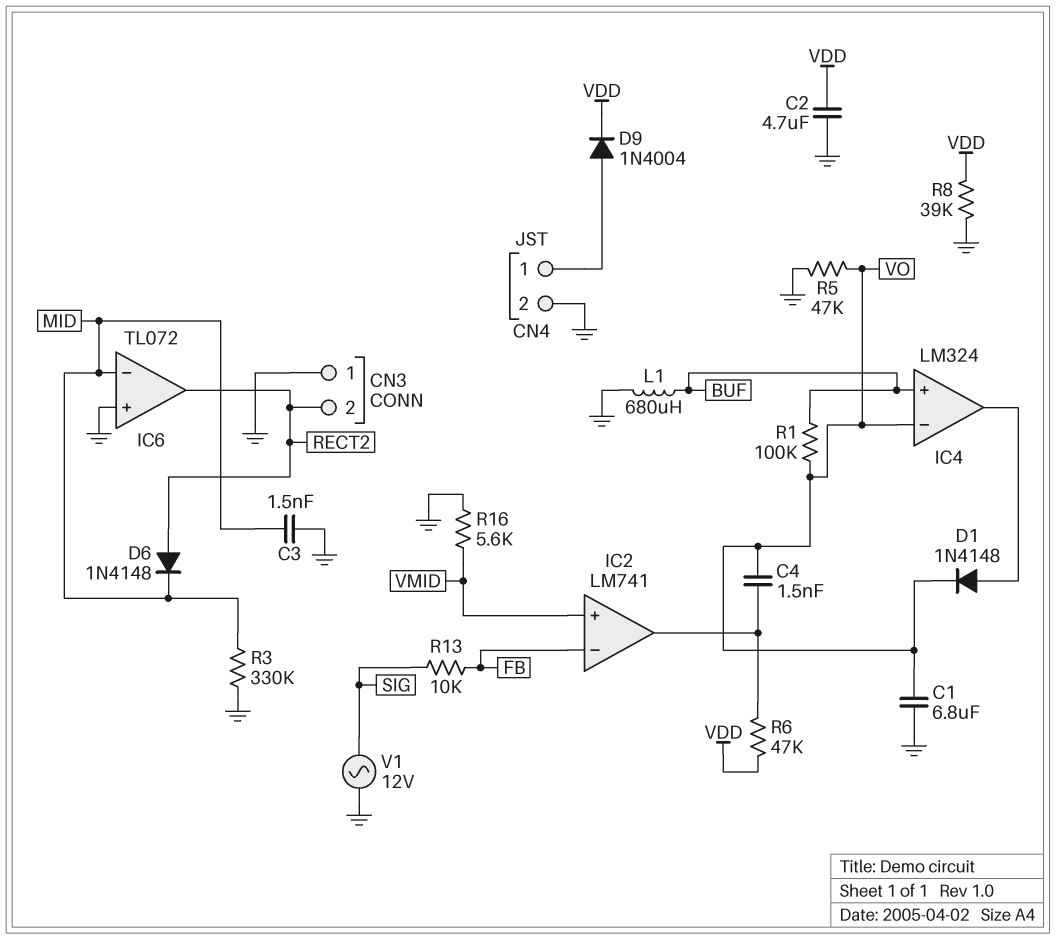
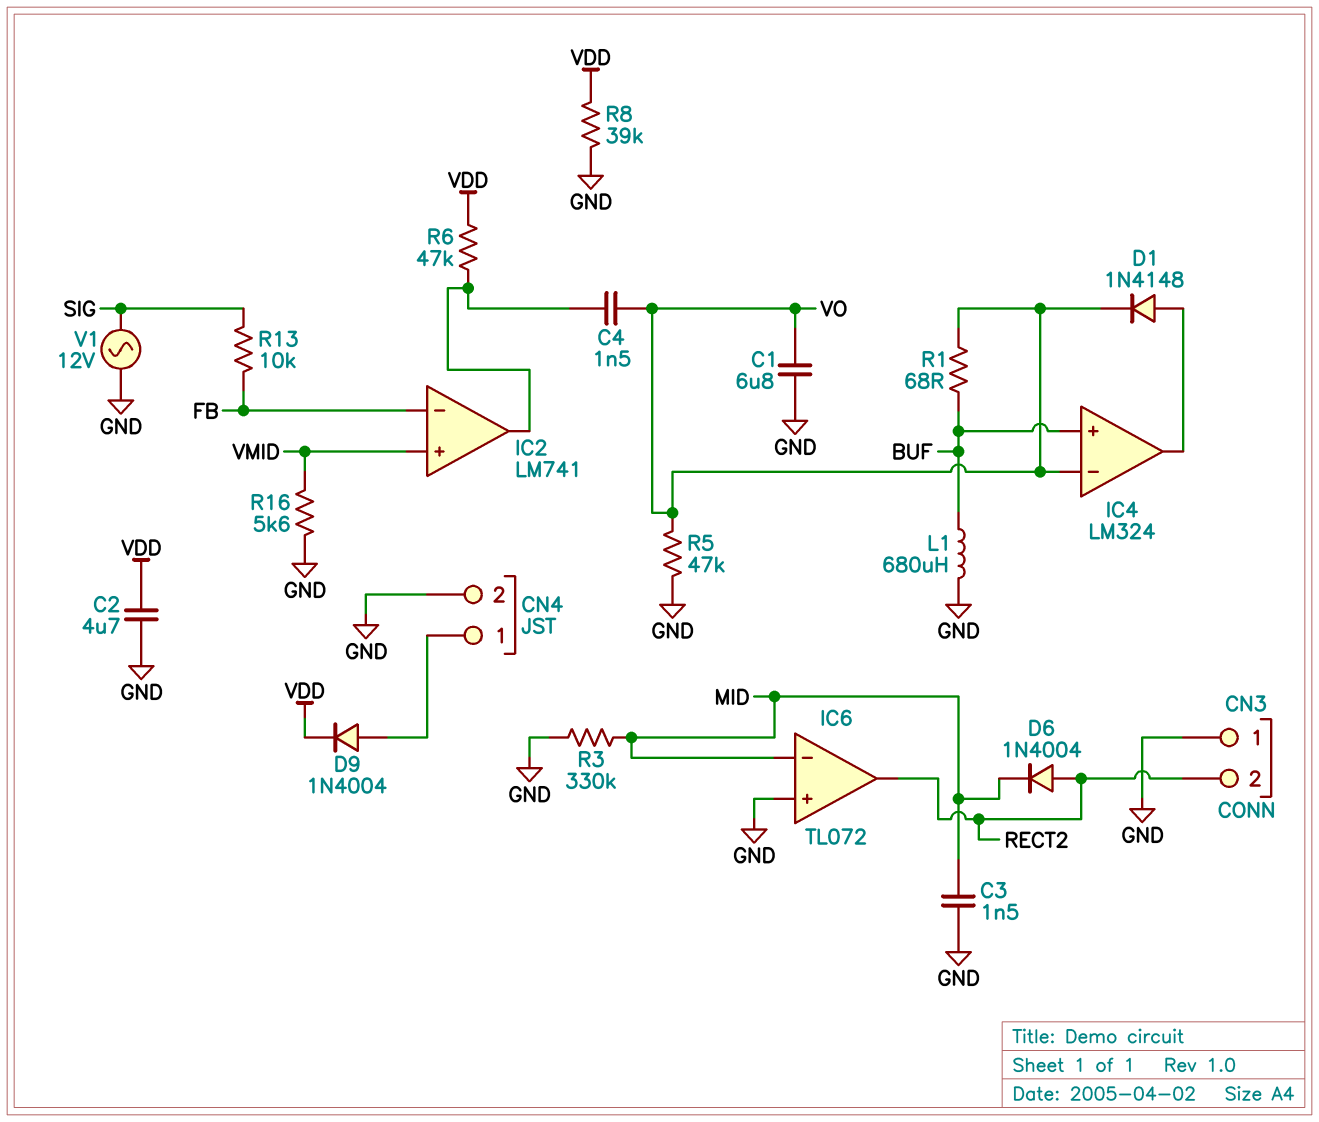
D6: diode 1N4148 (A RECT2, K MID) -> diode 1N4004 (A RECT2, K MID)
R1: 100k (BUF, VO) -> 68 (BUF, VO)

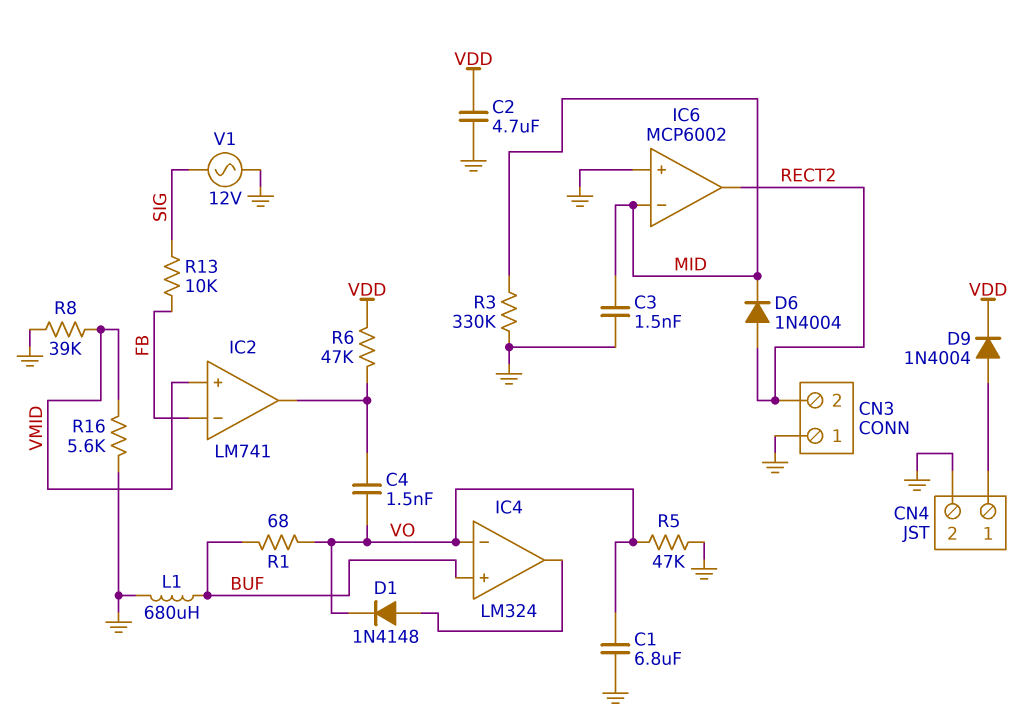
IC6: TL072 -> MCP6002
R8: 39k (GND, VDD) -> 39k (GND, VMID)

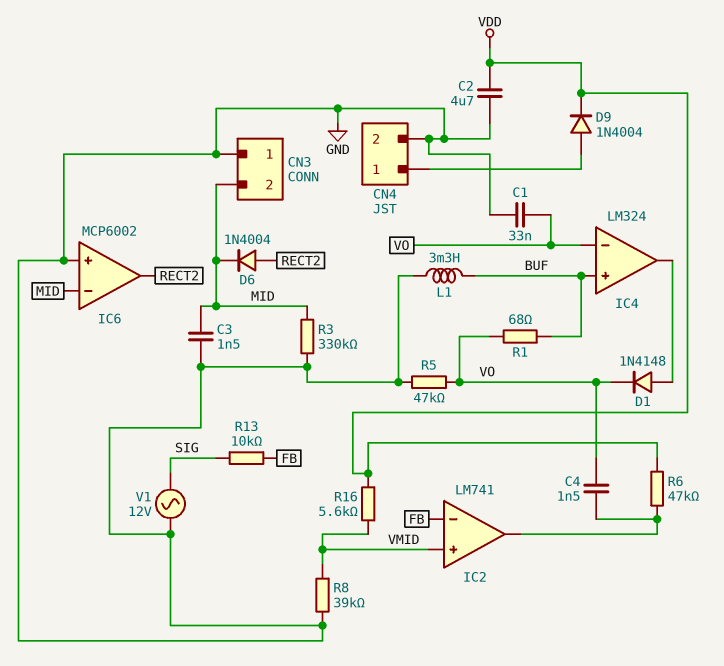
C1: 6.8uF (GND, VO) -> 33nF (GND, VO)
CN3 pin 2: RECT2 -> MID
L1: 680uH (BUF, GND) -> 3.3mH (BUF, GND)
R16: 5.6k (GND, VMID) -> 5.6k (VDD, VMID)

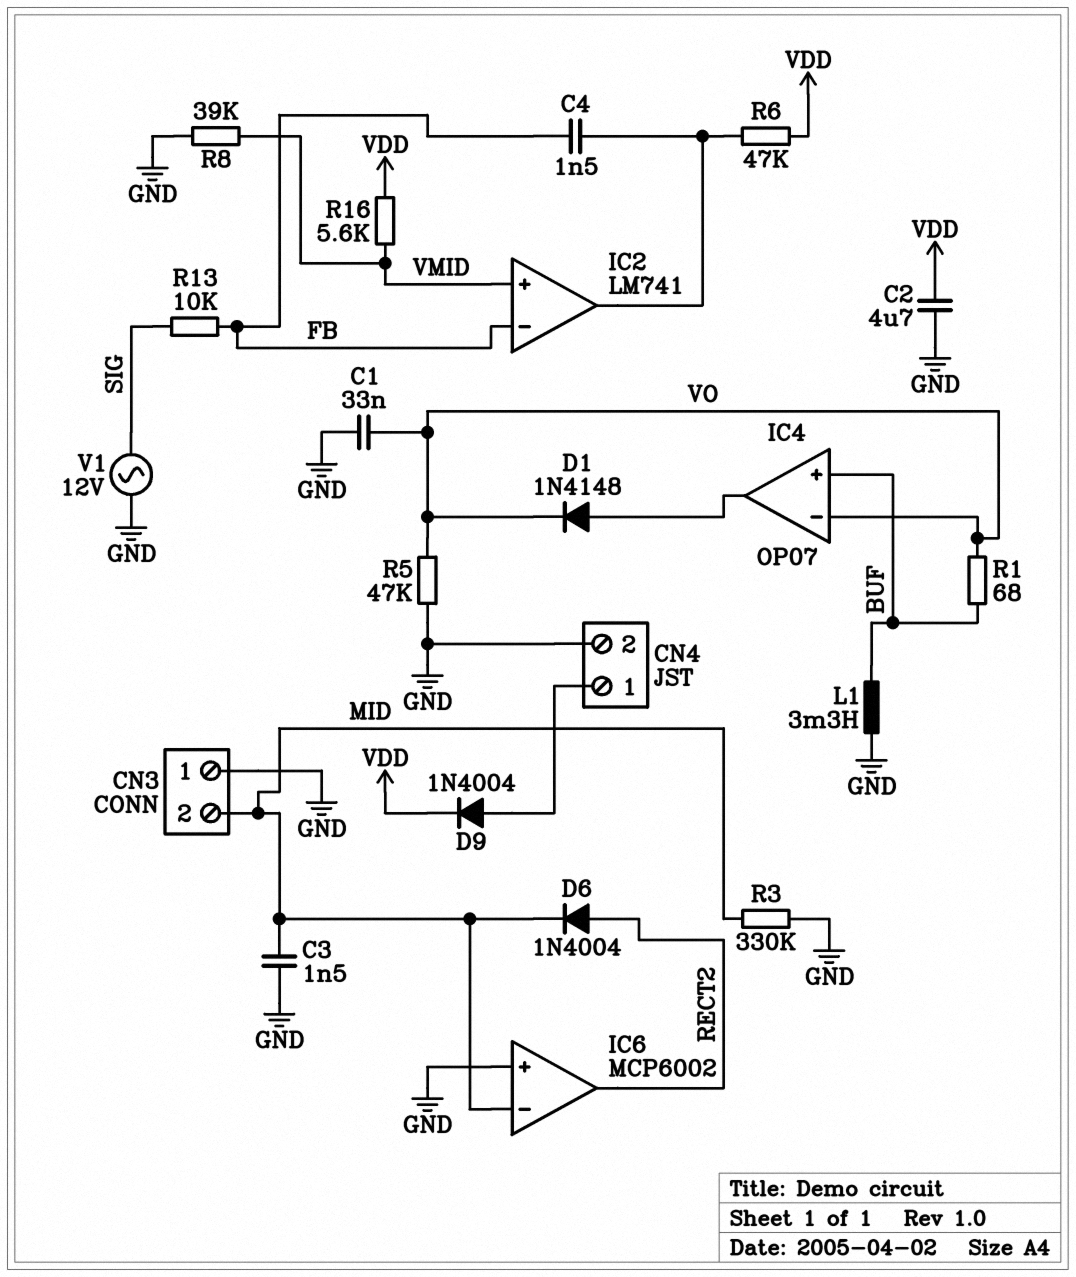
C4: 1.5nF (IC2/out, VO) -> 1.5nF (FB, IC2/out)
IC4: LM324 -> OP07

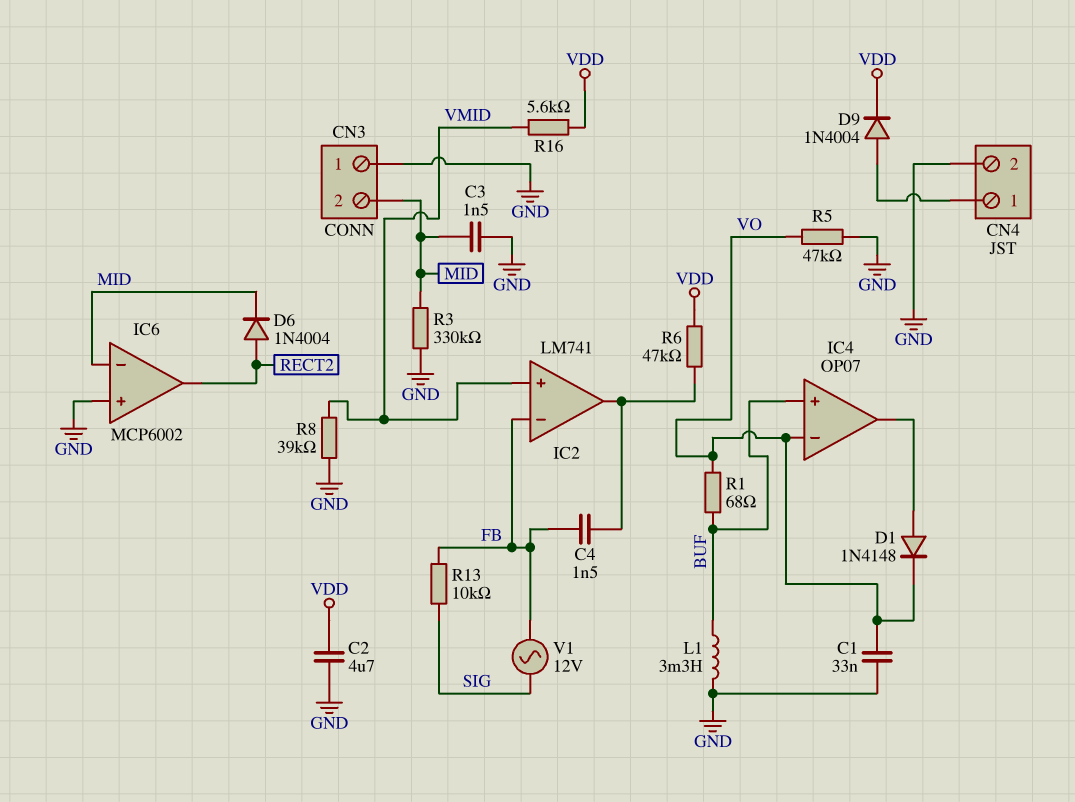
V1: AC 12V (GND, SIG) -> AC 12V (FB, SIG)

